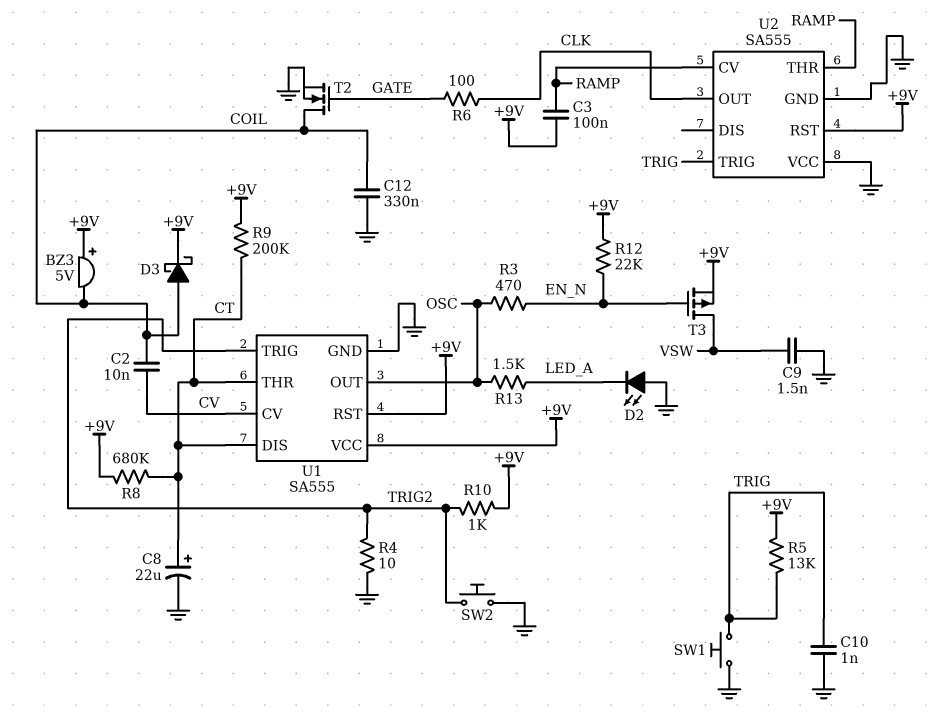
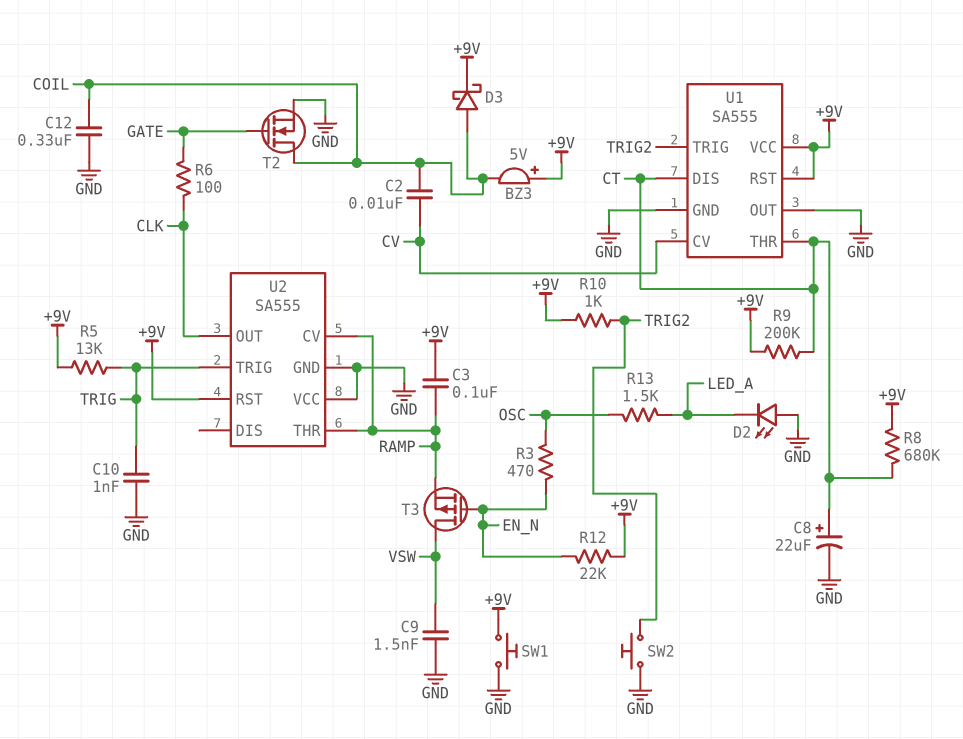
R4: 10 (GND, TRIG2) -> none
SW1: button (GND, TRIG) -> button (+9V, GND)
T3: PMOS (G EN_N, D VSW, S +9V) -> PMOS (G EN_N, D VSW, S RAMP)
U1 pin OUT: OSC -> GND

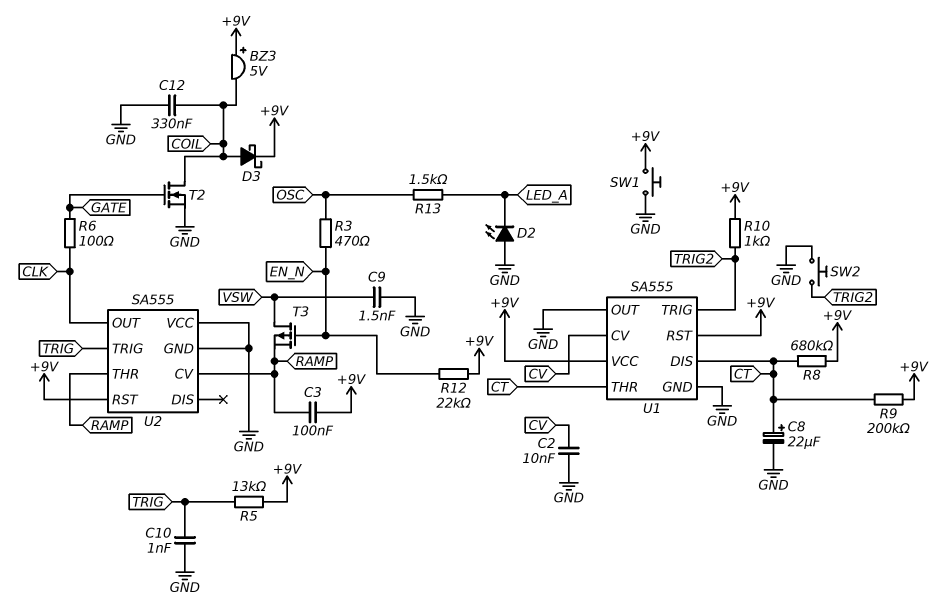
C2: 10nF (COIL, CV) -> 10nF (CV, GND)

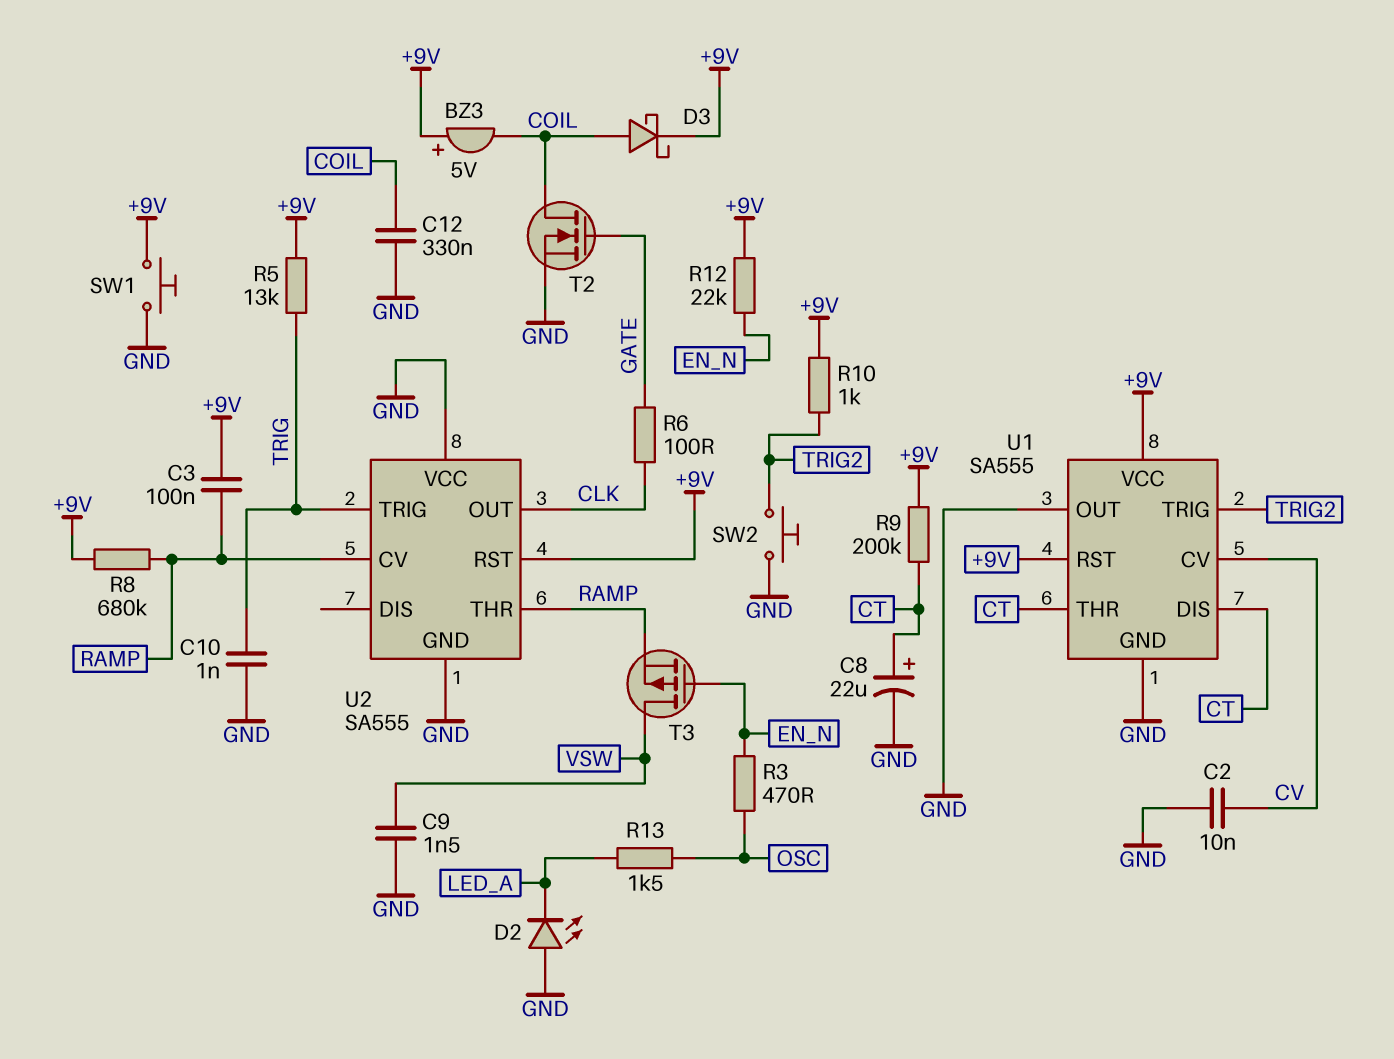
R8: 680k (+9V, CT) -> 680k (+9V, RAMP)

